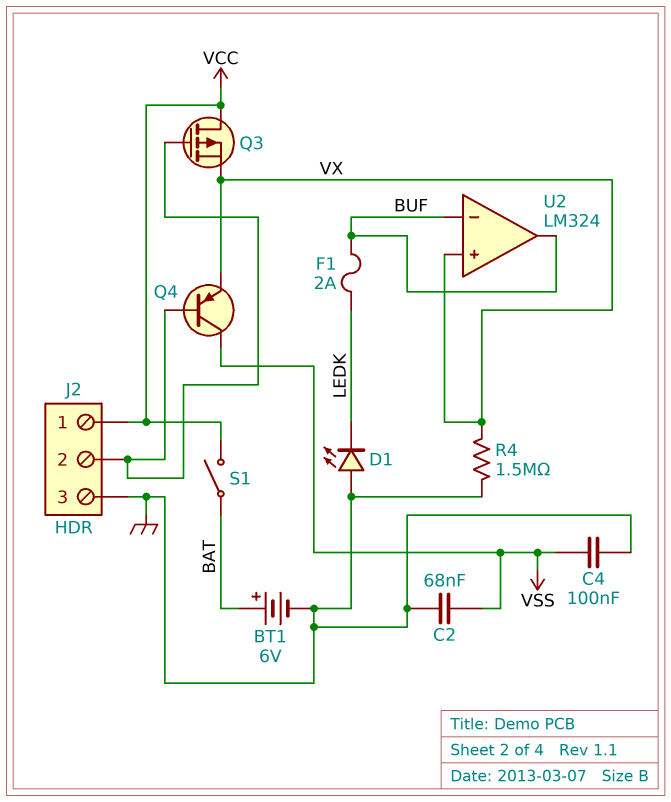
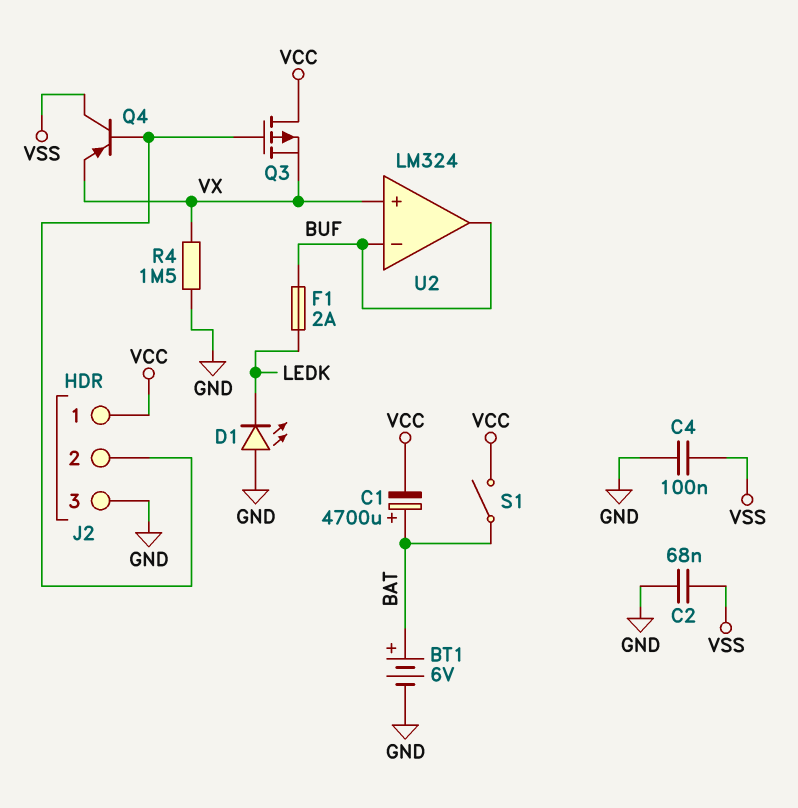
C1: none -> 4700uF (plus BAT, minus VCC)

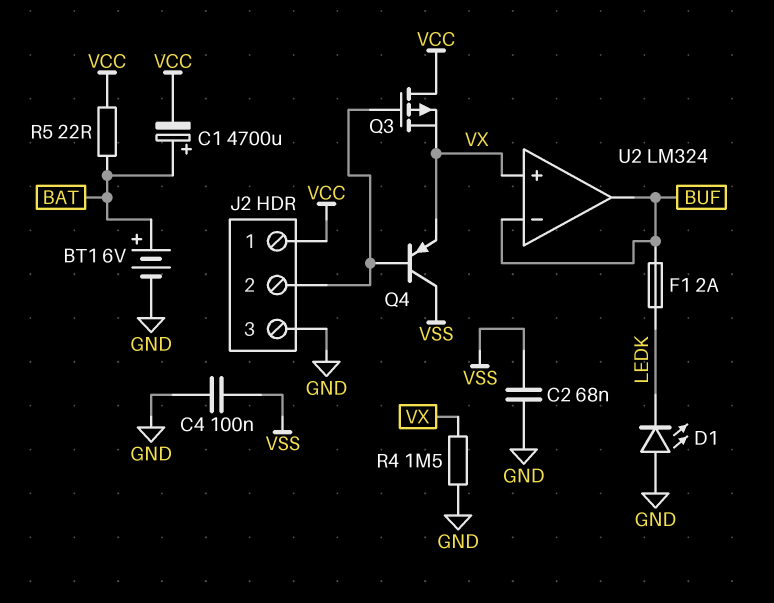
R5: none -> 22 (BAT, VCC)
S1: switch (BAT, VCC) -> none

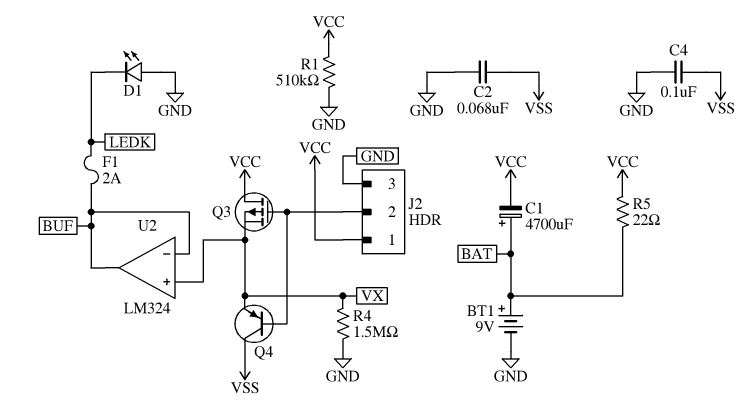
BT1: 6V (plus BAT, minus GND) -> 9V (plus BAT, minus GND)
R1: none -> 510k (GND, VCC)

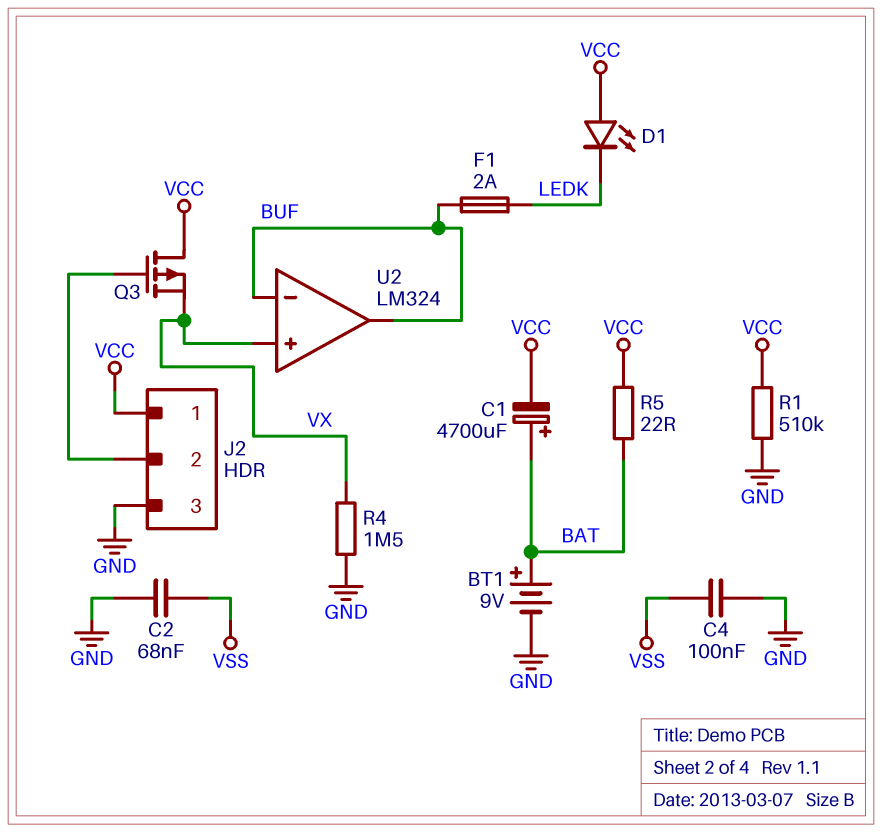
D1: LED (A GND, K LEDK) -> LED (A VCC, K LEDK)
Q4: PNP (B J2/2, C VSS, E VX) -> none

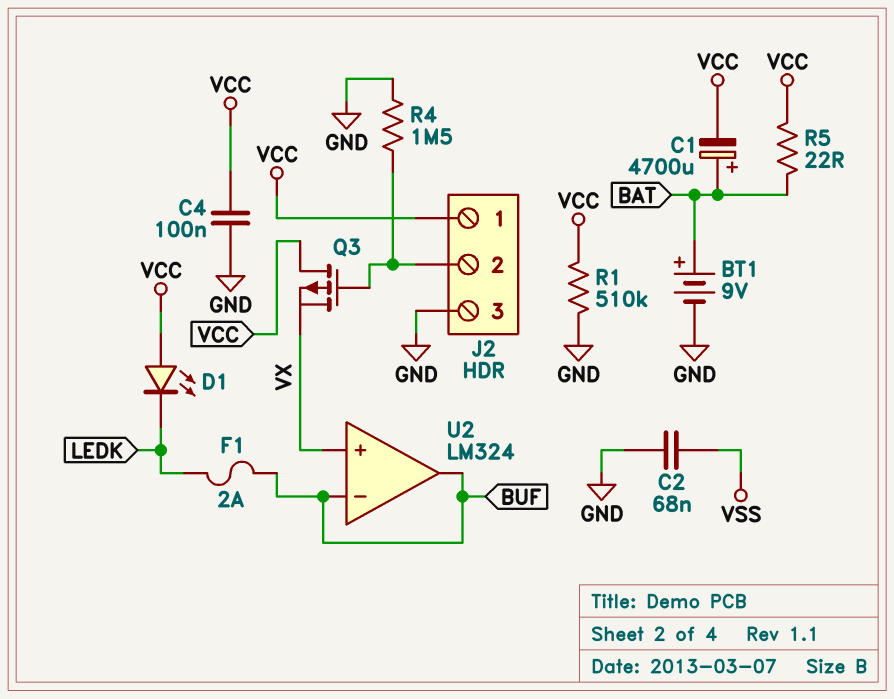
C4: 100nF (GND, VSS) -> 100nF (GND, VCC)
R4: 1.5M (GND, VX) -> 1.5M (GND, J2/2)

